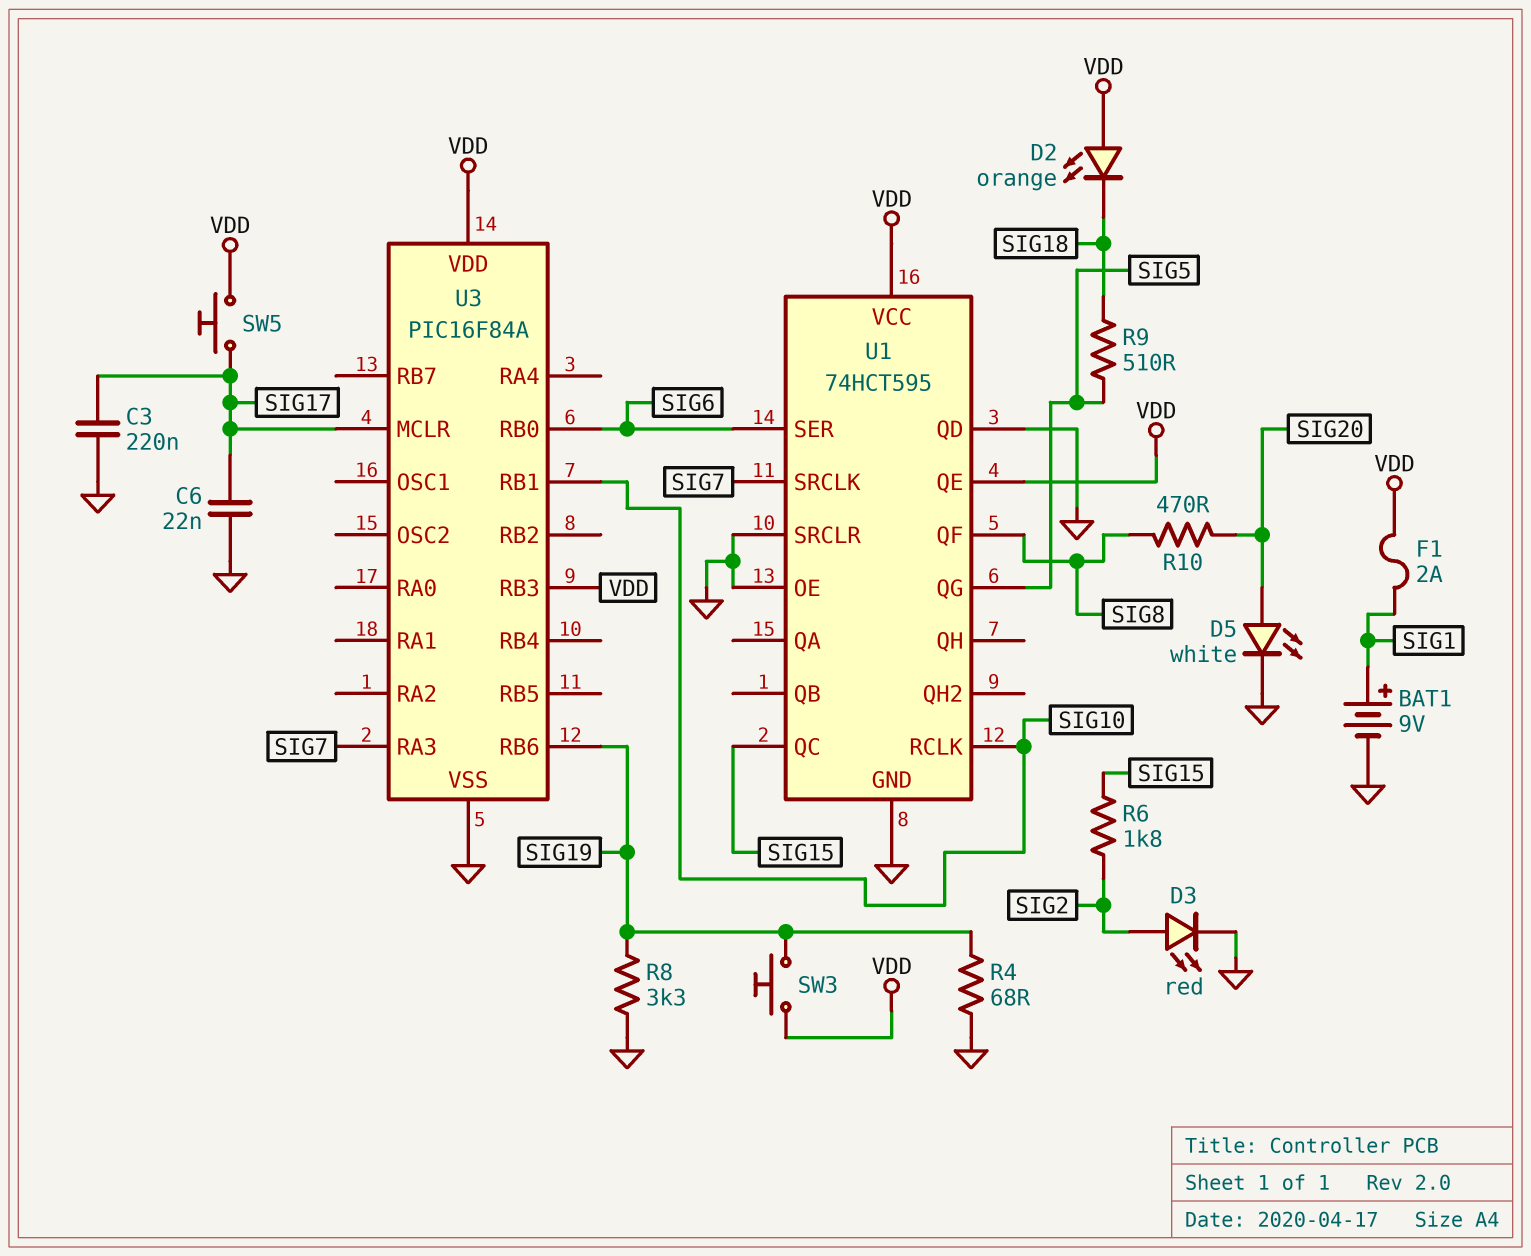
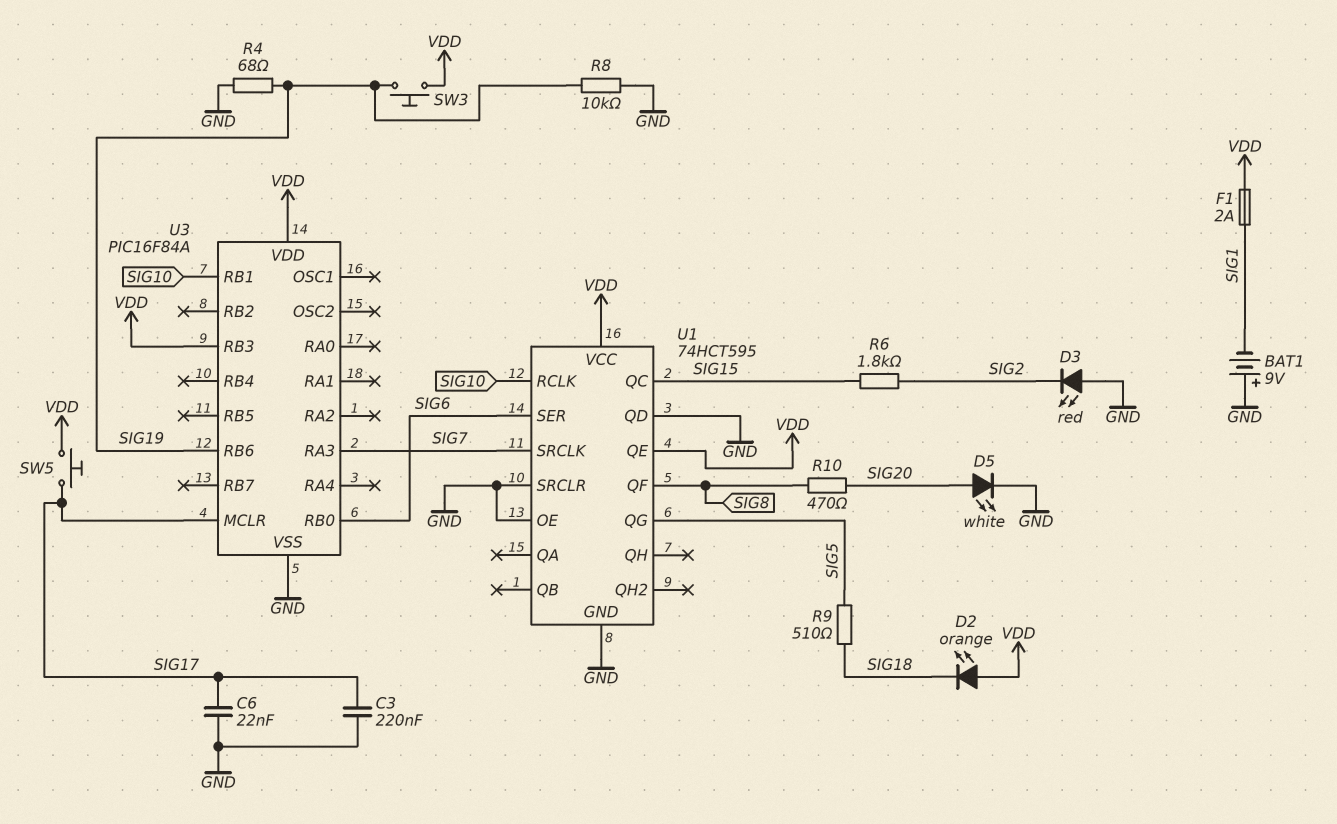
BAT1: 9V (plus SIG1, minus GND) -> 9V (plus GND, minus SIG1)
D3: LED red (A SIG2, K GND) -> LED red (A GND, K SIG2)
R8: 3.3k (GND, SIG19) -> 10k (GND, SIG19)

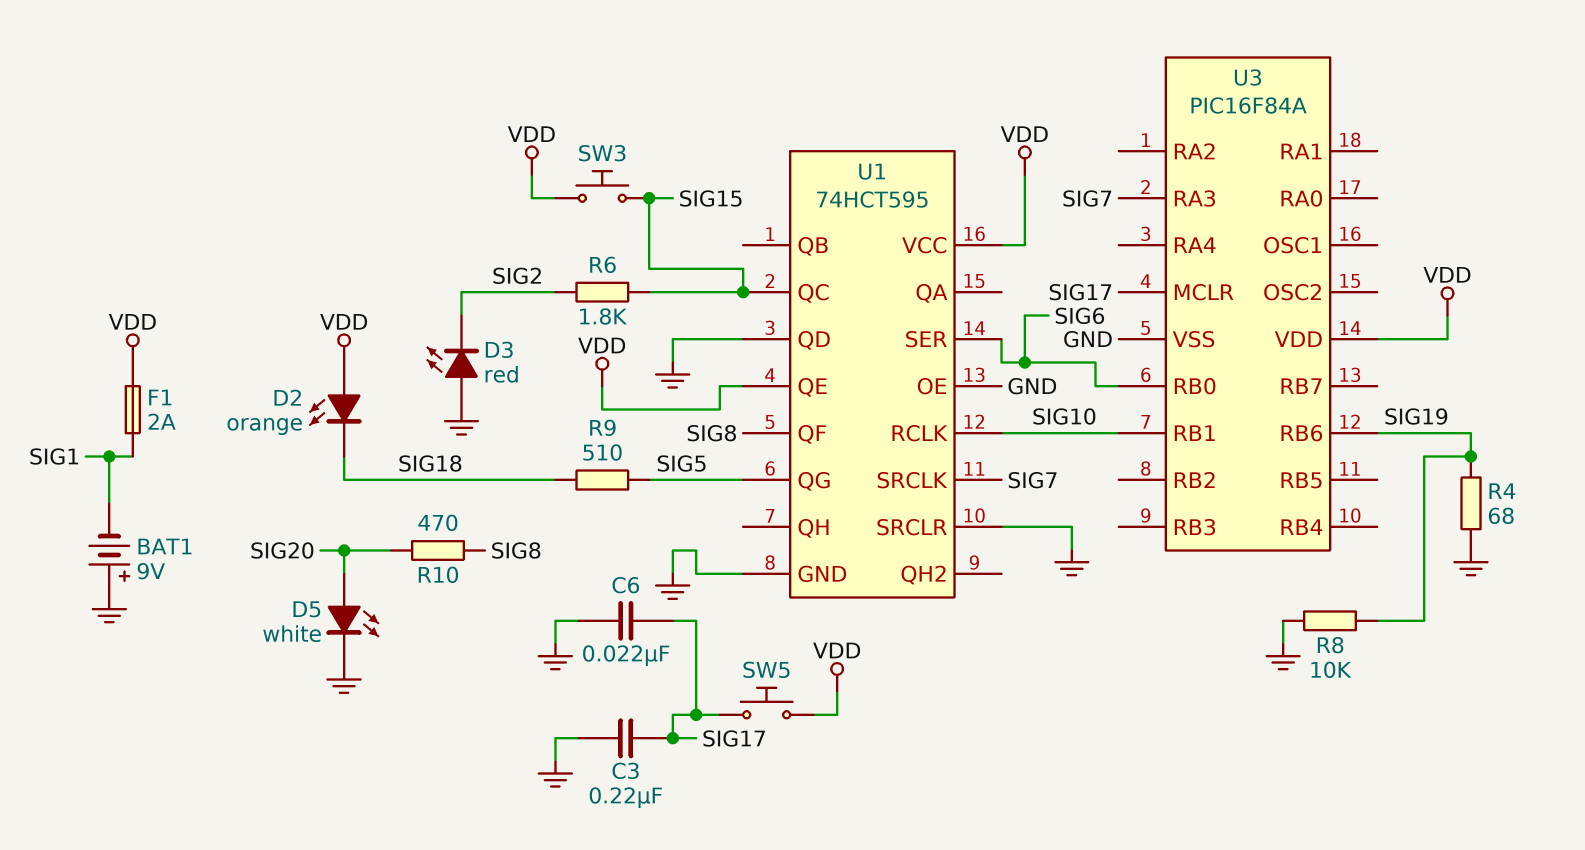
SW3: button (SIG19, VDD) -> button (SIG15, VDD)
U3 pin RB3: VDD -> none

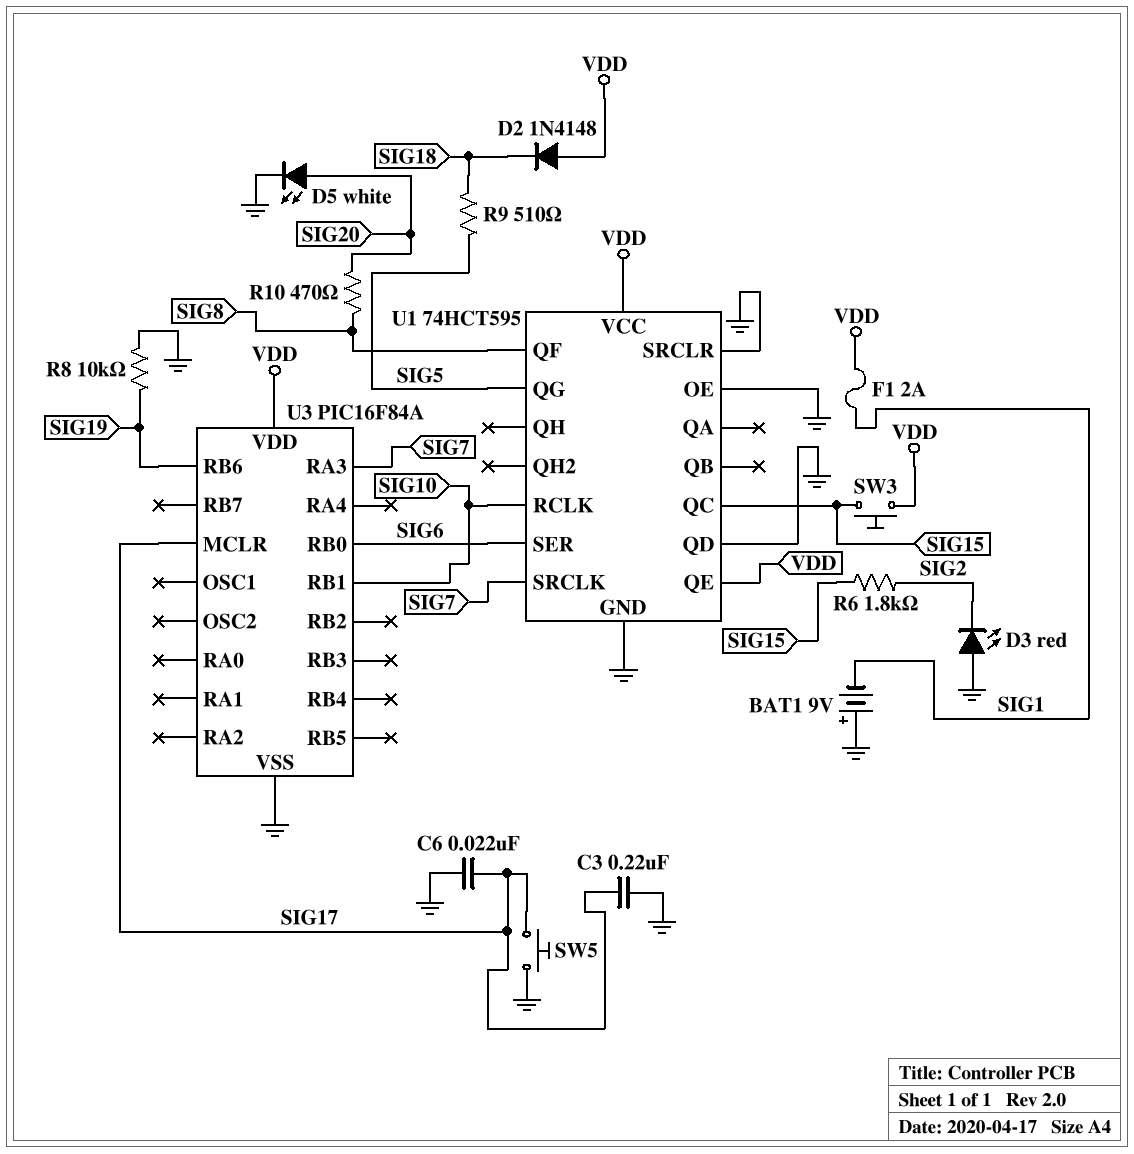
D2: LED orange (A VDD, K SIG18) -> diode 1N4148 (A VDD, K SIG18)
R4: 68 (GND, SIG19) -> none
SW5: button (SIG17, VDD) -> button (GND, SIG17)

